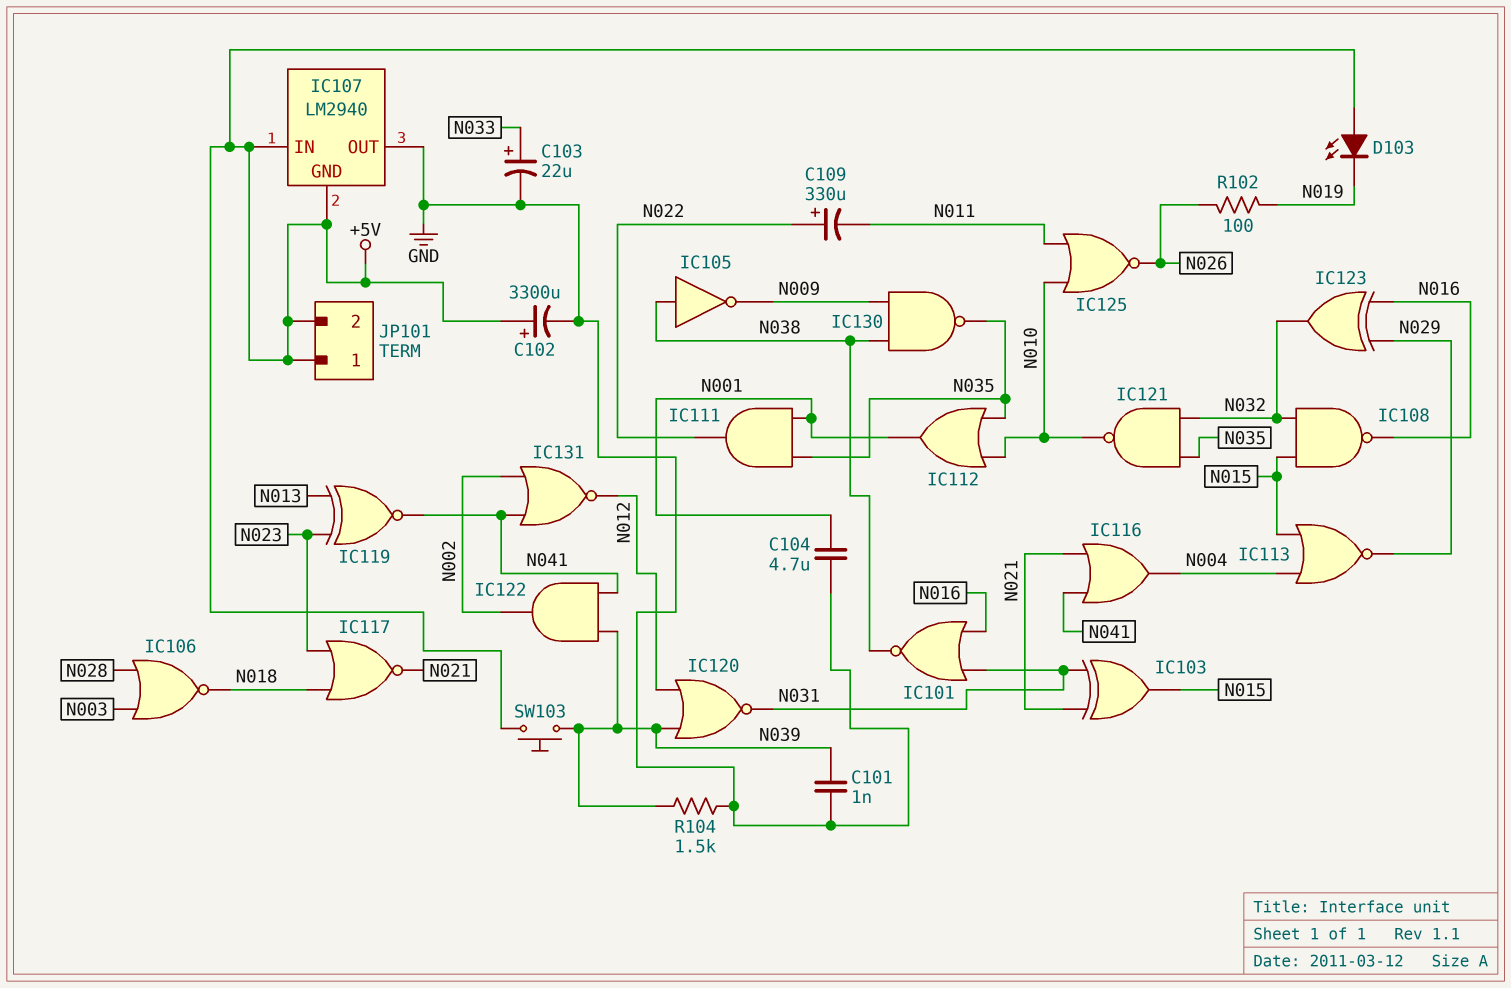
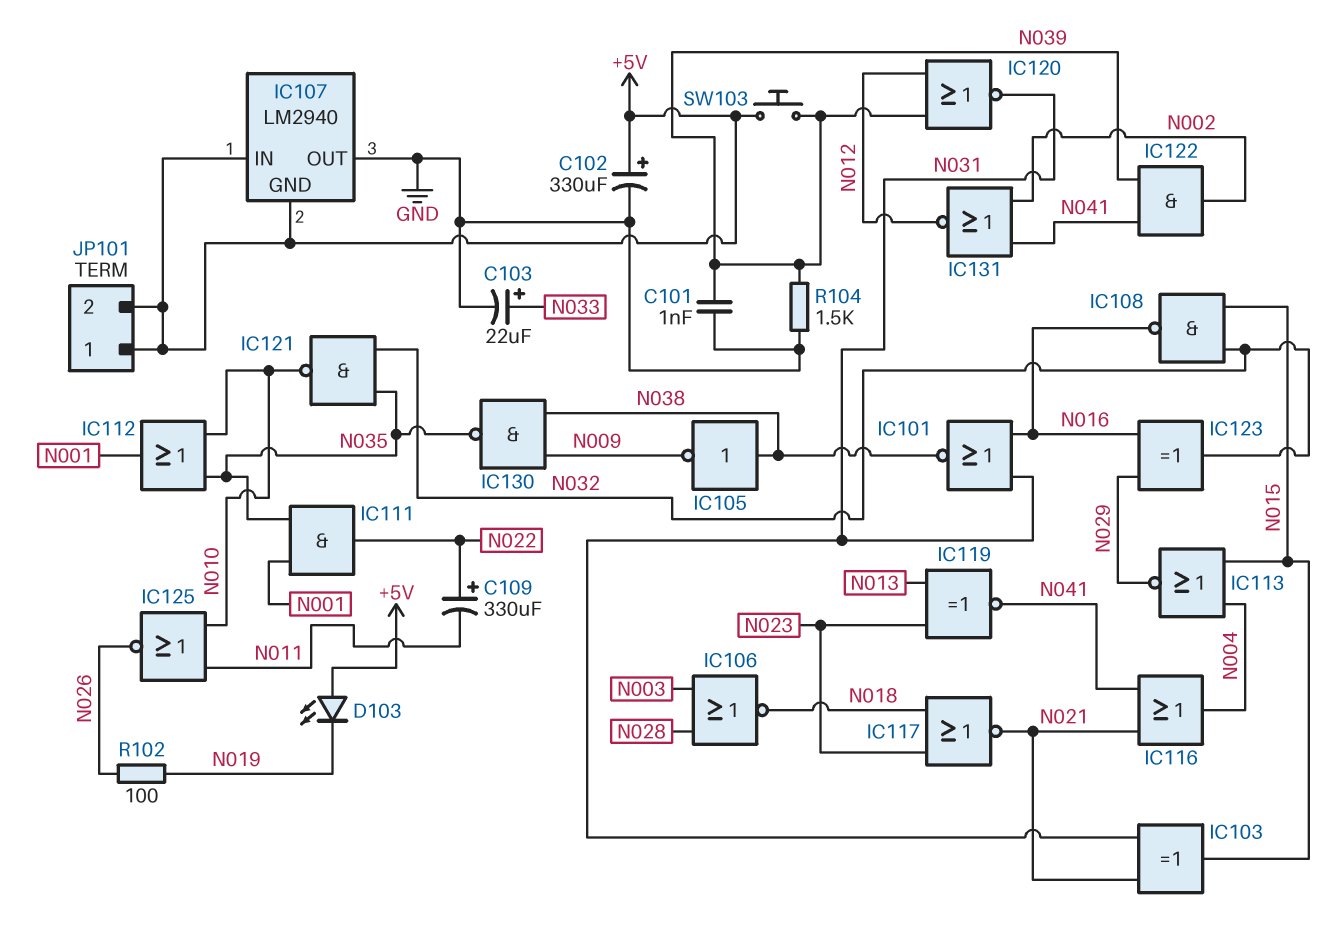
C102: 3300uF (plus +5V, minus GND) -> 330uF (plus +5V, minus GND)
C104: 4.7uF (GND, N001) -> none

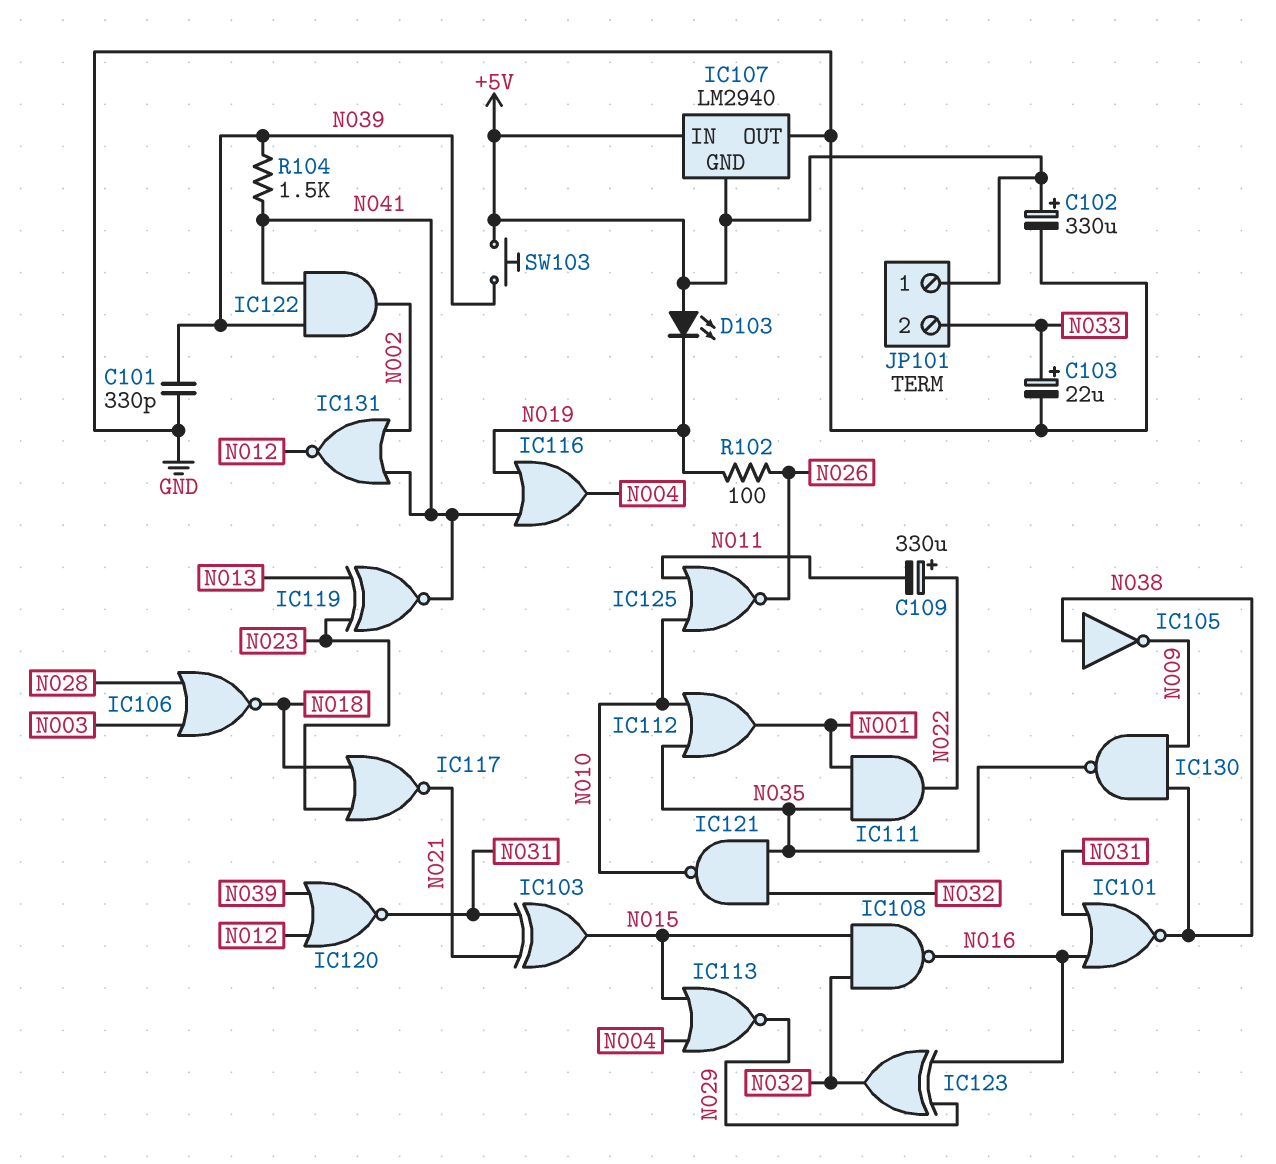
C101: 1nF (GND, N039) -> 330pF (GND, N039)
IC116: OR (in N021, in N041, out N004) -> OR (in N019, in N041, out N004)
JP101 pin 2: +5V -> N033
R104: 1.5k (GND, N039) -> 1.5k (N039, N041)

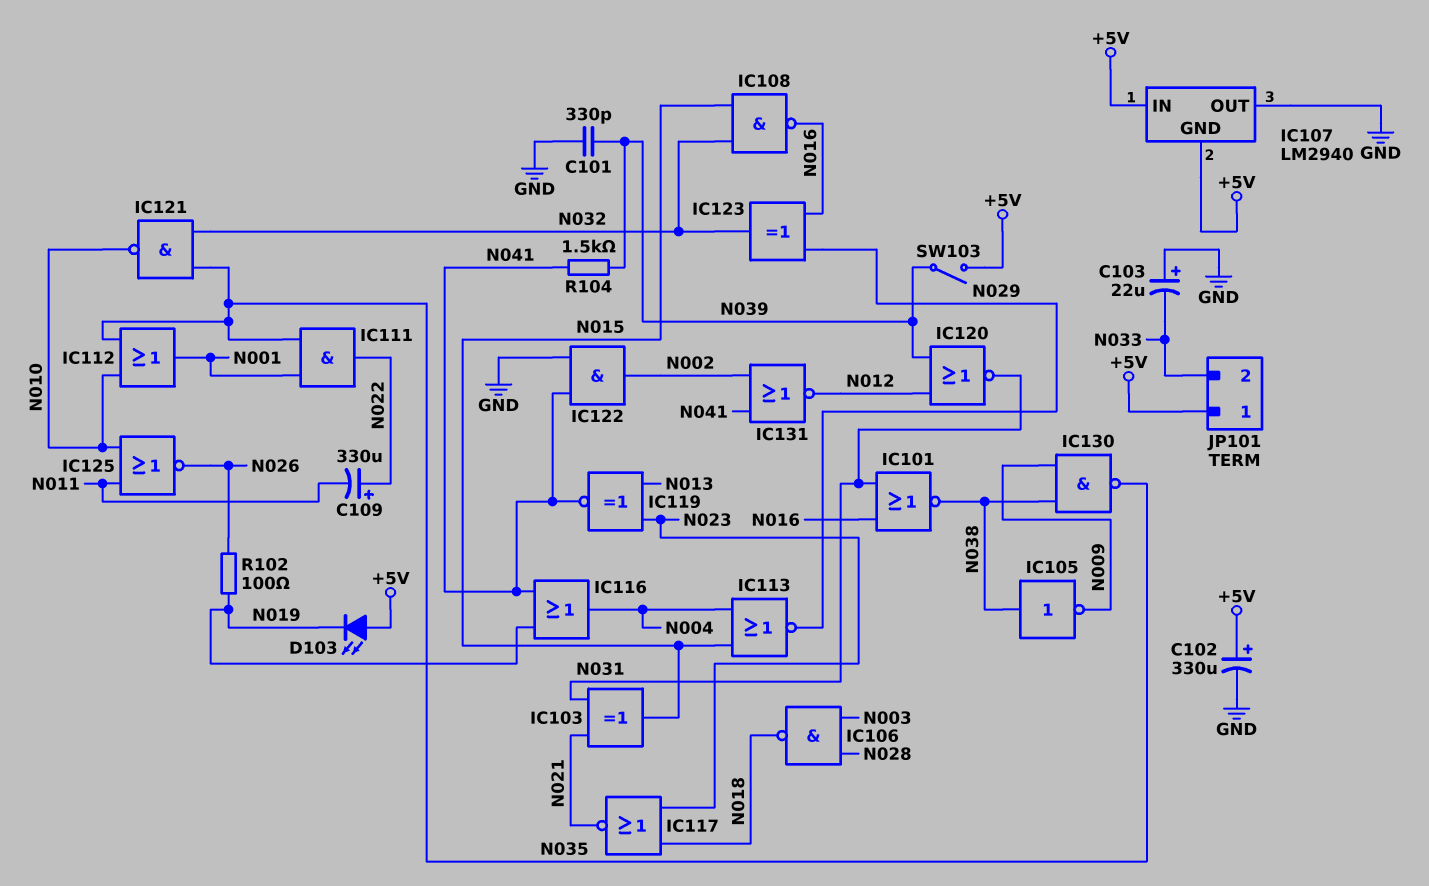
C103: 22uF (plus N033, minus GND) -> 22uF (plus GND, minus N033)
IC106: NOR (in N003, in N028, out N018) -> NAND (in N003, in N028, out N018)
IC122: AND (in N039, in N041, out N002) -> AND (in GND, in N041, out N002)
SW103: button (+5V, N039) -> switch (+5V, N039)

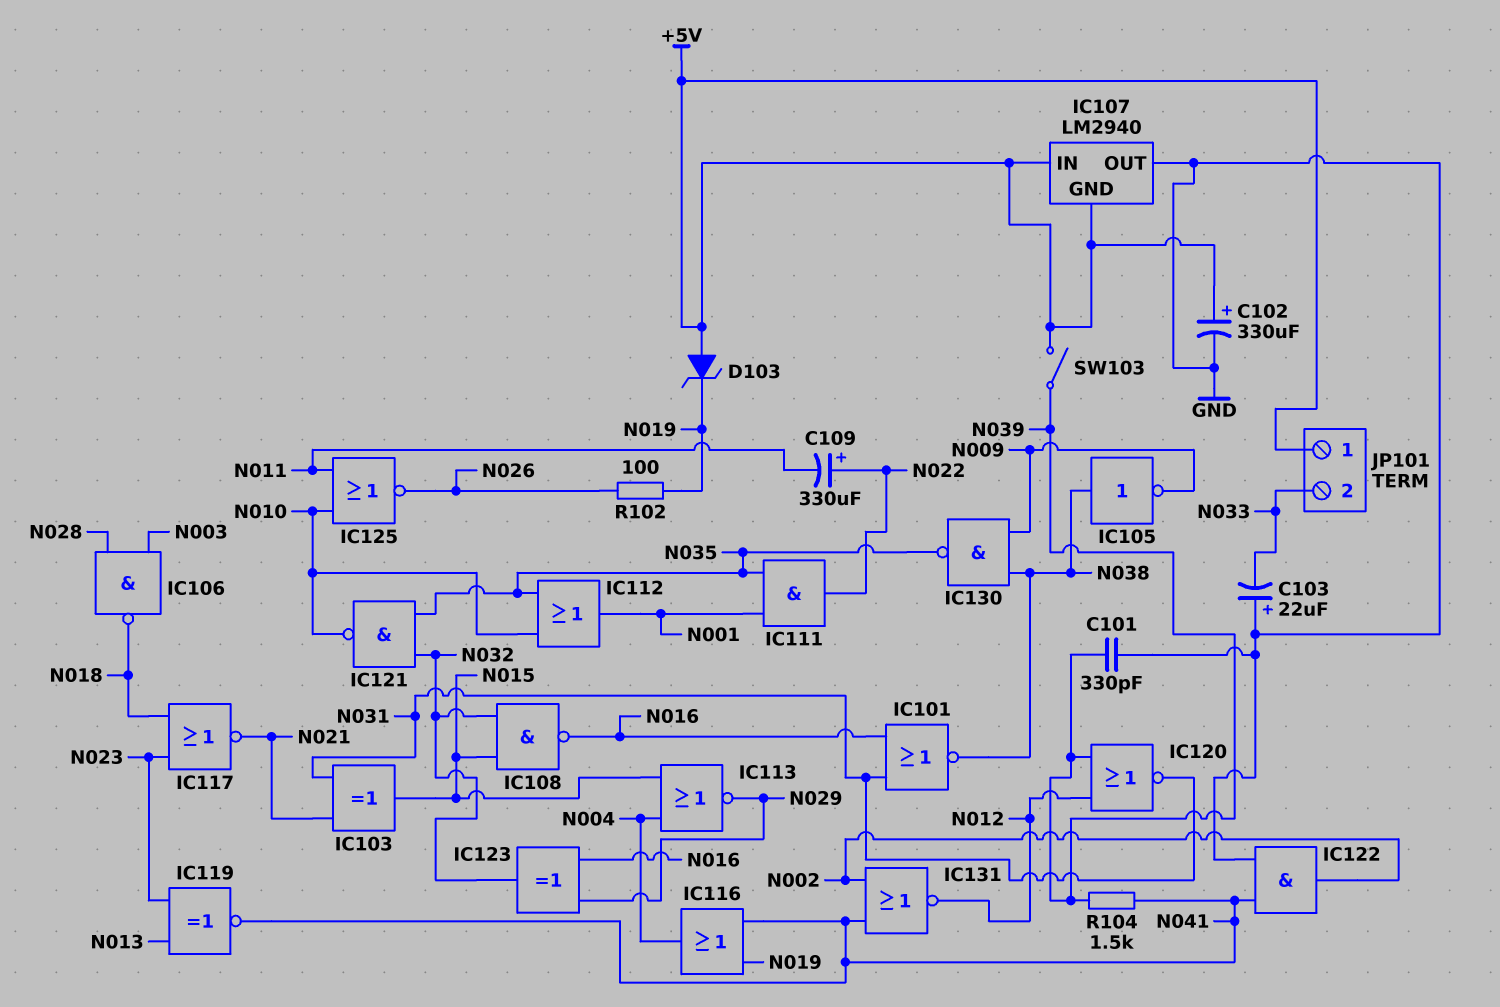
D103: LED (A +5V, K N019) -> zener (A +5V, K N019)

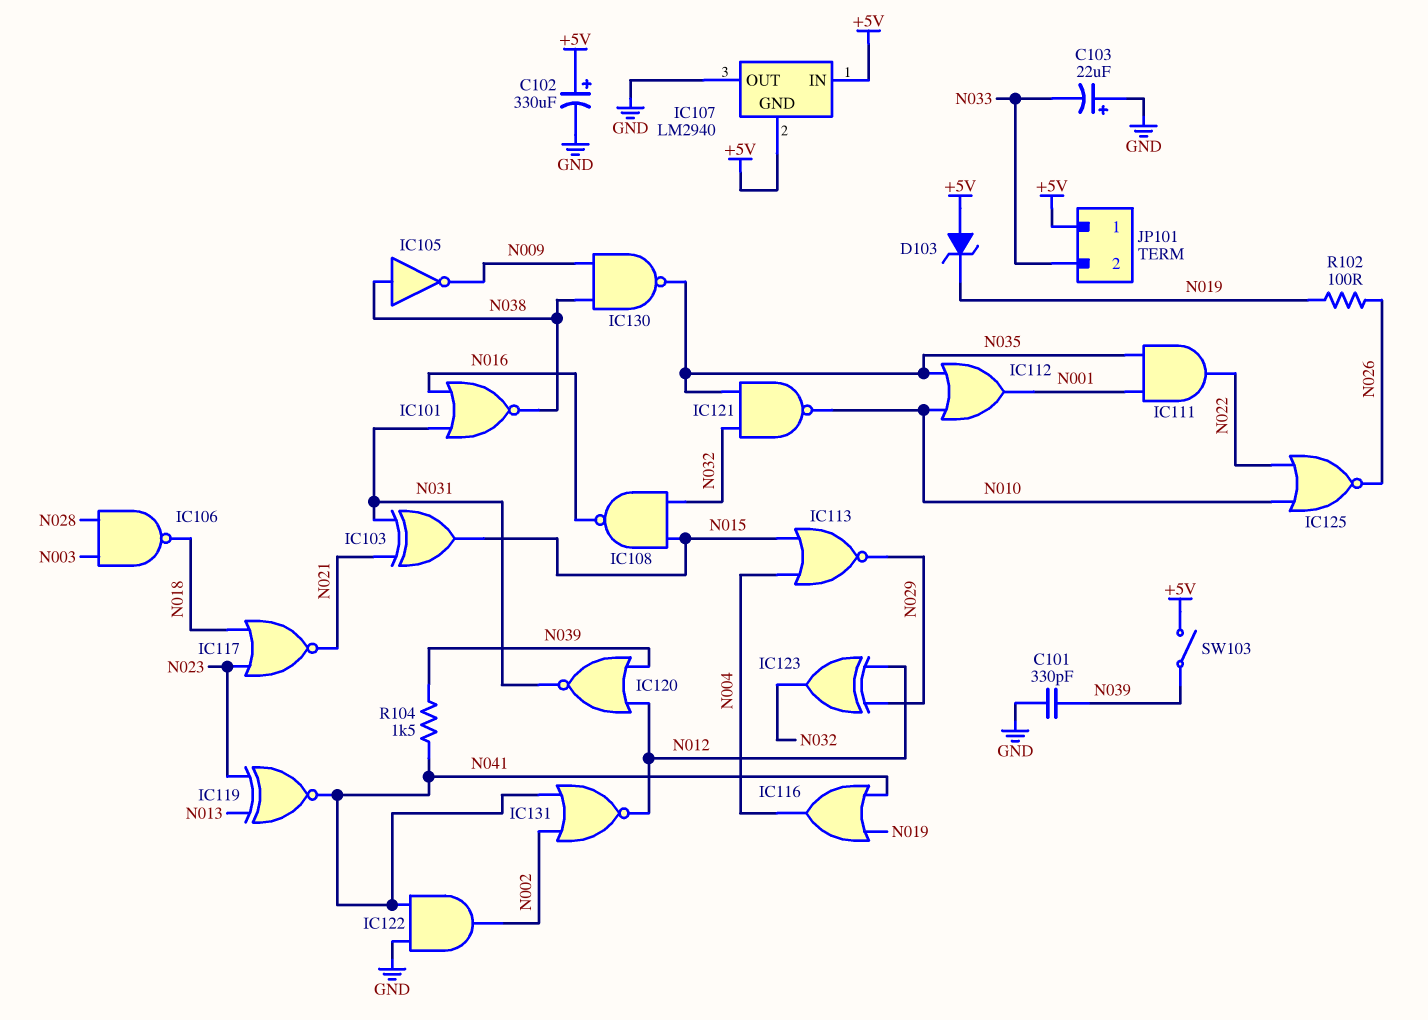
C109: 330uF (plus N022, minus N011) -> none
IC123: XOR (in N016, in N029, out N032) -> XOR (in N012, in N029, out N032)
IC125: NOR (in N010, in N011, out N026) -> NOR (in N010, in N022, out N026)

